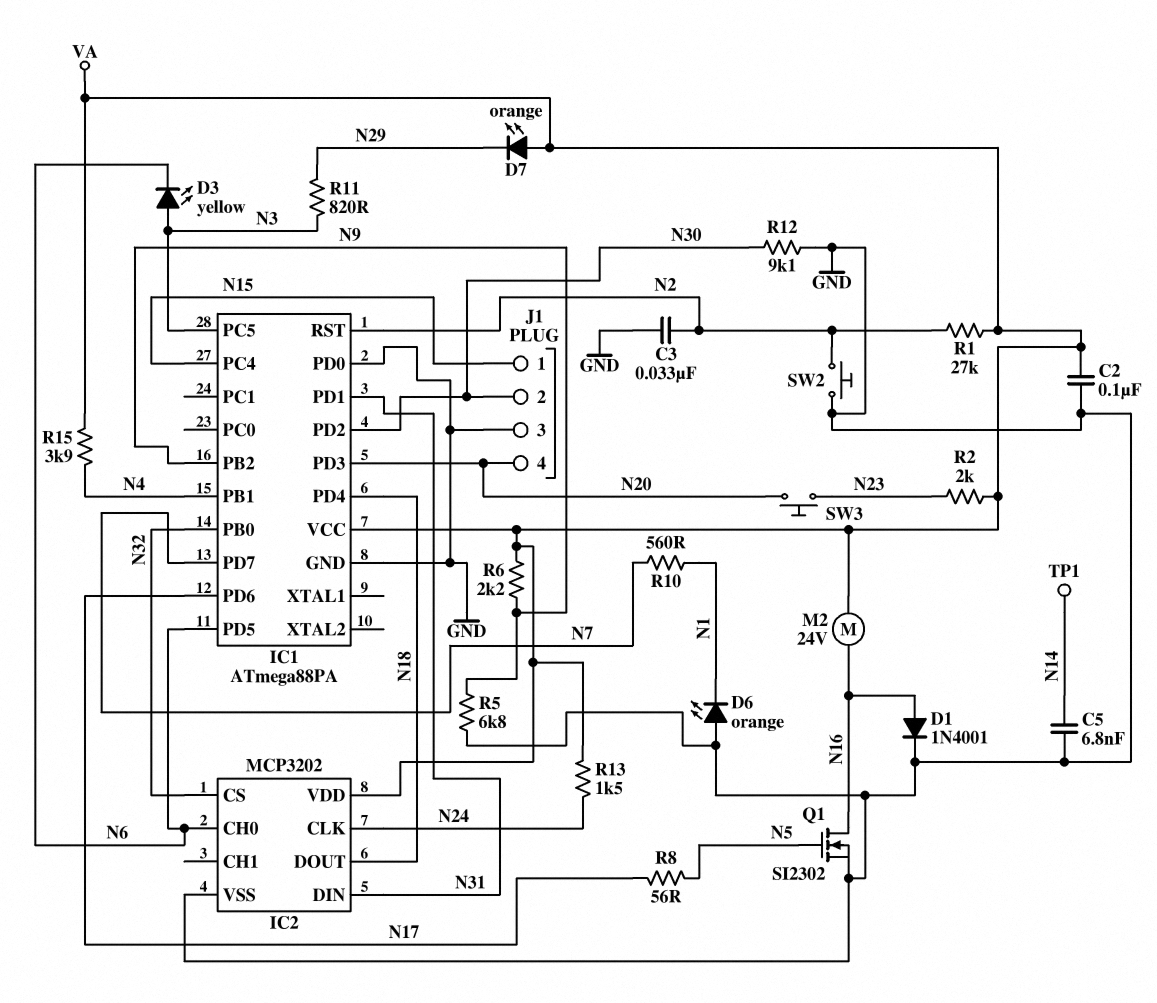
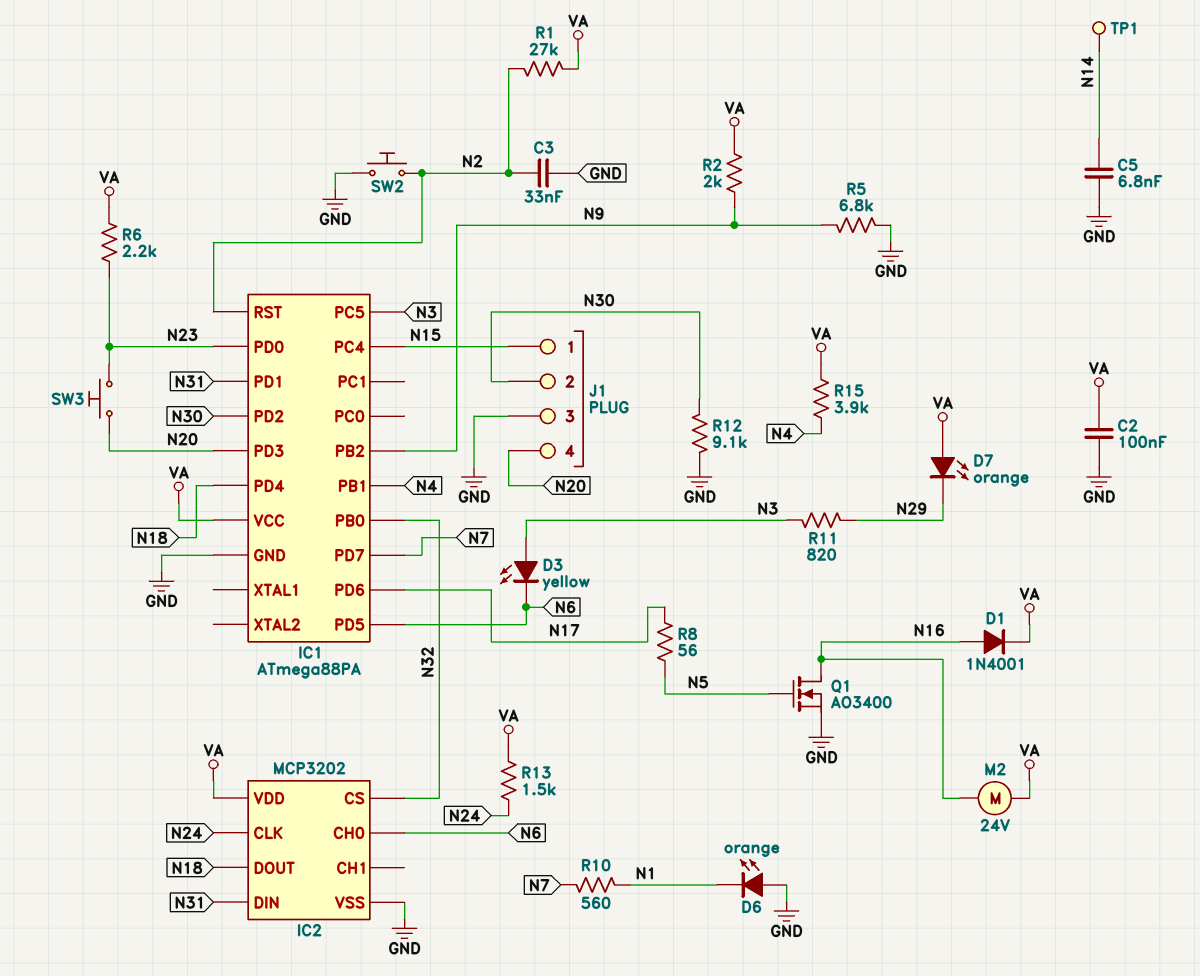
D1: diode 1N4001 (A N16, K GND) -> diode 1N4001 (A N16, K VA)
IC1 pin PD0: GND -> N23
Q1: NMOS SI2302 (G N5, D N16, S GND) -> NMOS AO3400 (G N5, D N16, S GND)
R2: 2k (N23, VA) -> 2k (N9, VA)
R6: 2.2k (N9, VA) -> 2.2k (N23, VA)

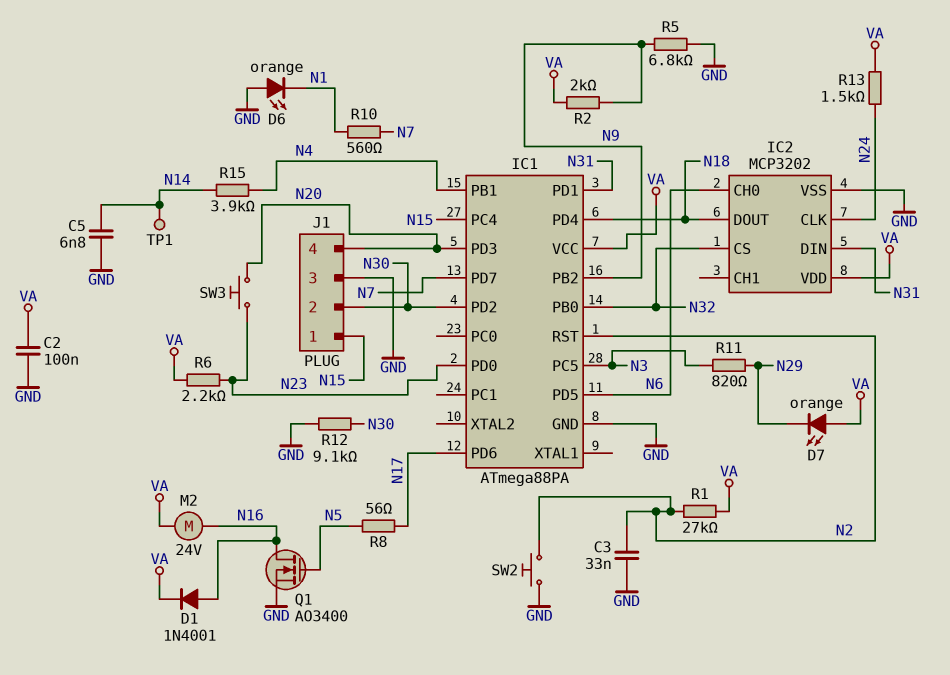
D3: LED yellow (A N3, K N6) -> none
R15: 3.9k (N4, VA) -> 3.9k (N4, N14)

